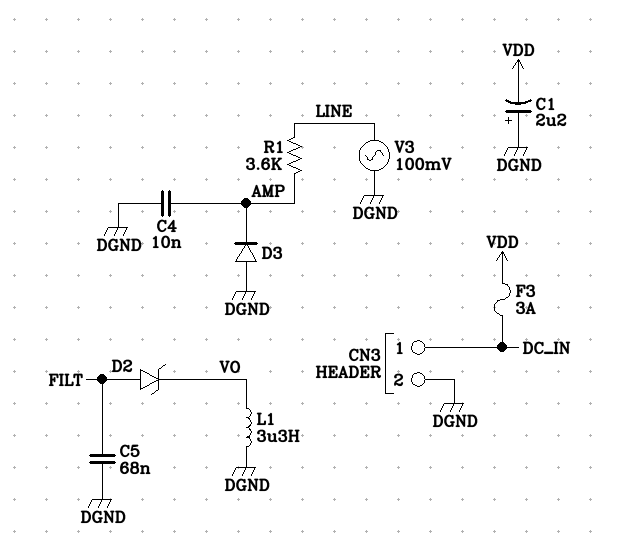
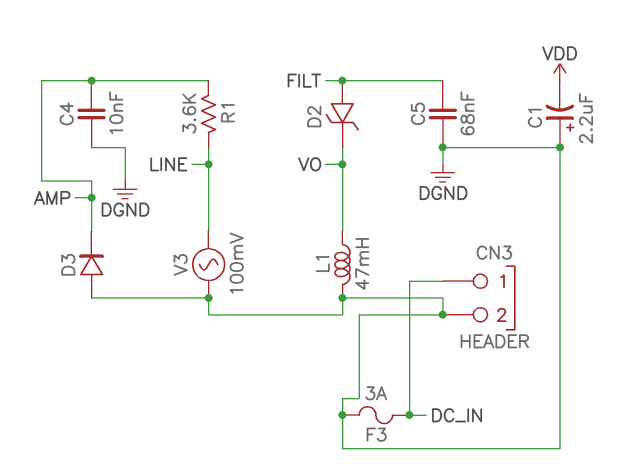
F3: 3A (DC_IN, VDD) -> 3A (DC_IN, DGND)
L1: 3.3uH (DGND, VO) -> 47mH (DGND, VO)

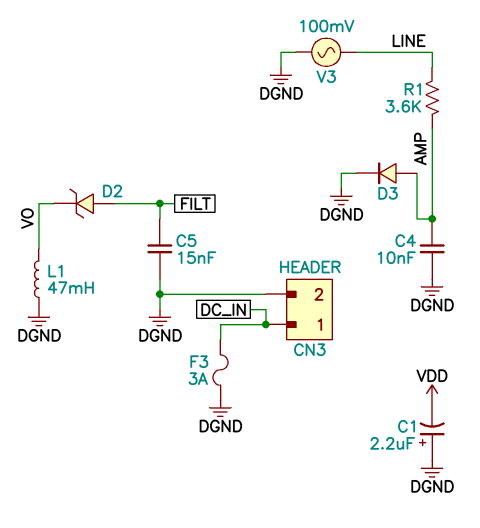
C5: 68nF (DGND, FILT) -> 15nF (DGND, FILT)
D3: diode (A DGND, K AMP) -> diode (A AMP, K DGND)

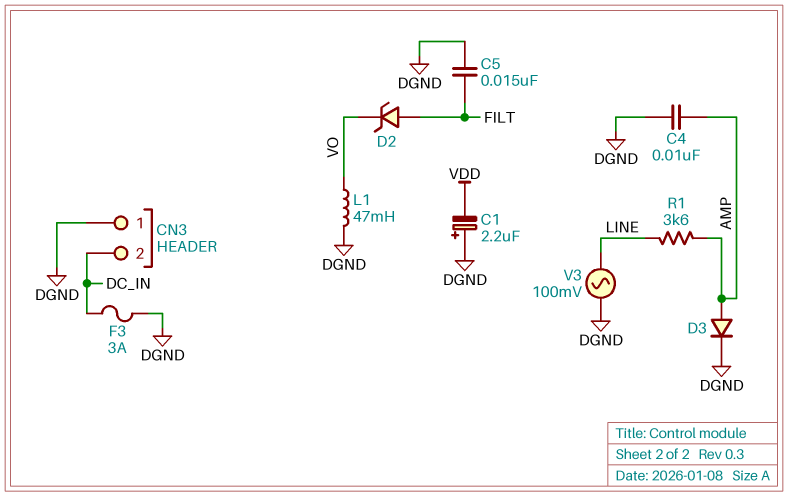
CN3 pin 1: DC_IN -> DGND
CN3 pin 2: DGND -> DC_IN

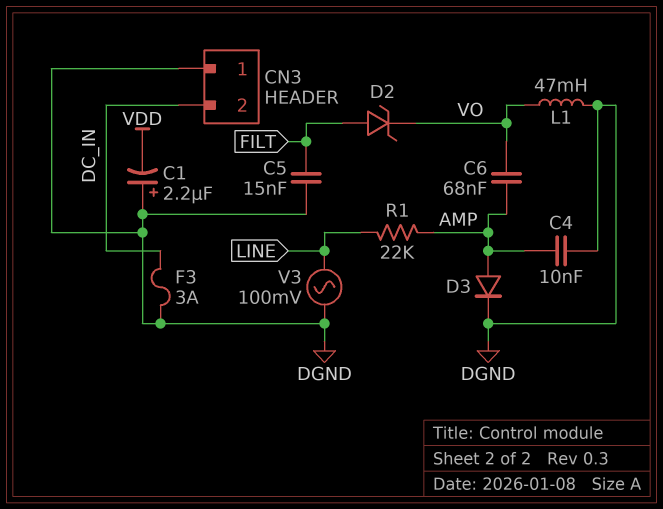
C6: none -> 68nF (AMP, VO)
R1: 3.6k (AMP, LINE) -> 22k (AMP, LINE)

